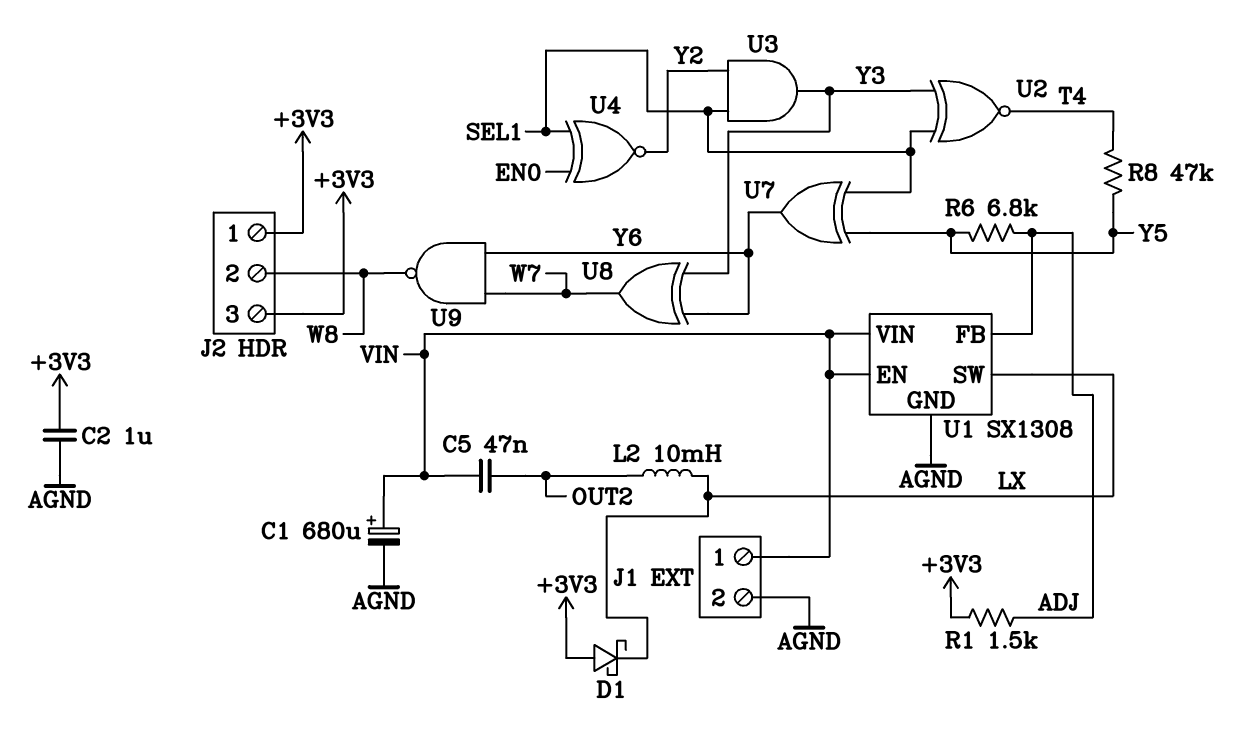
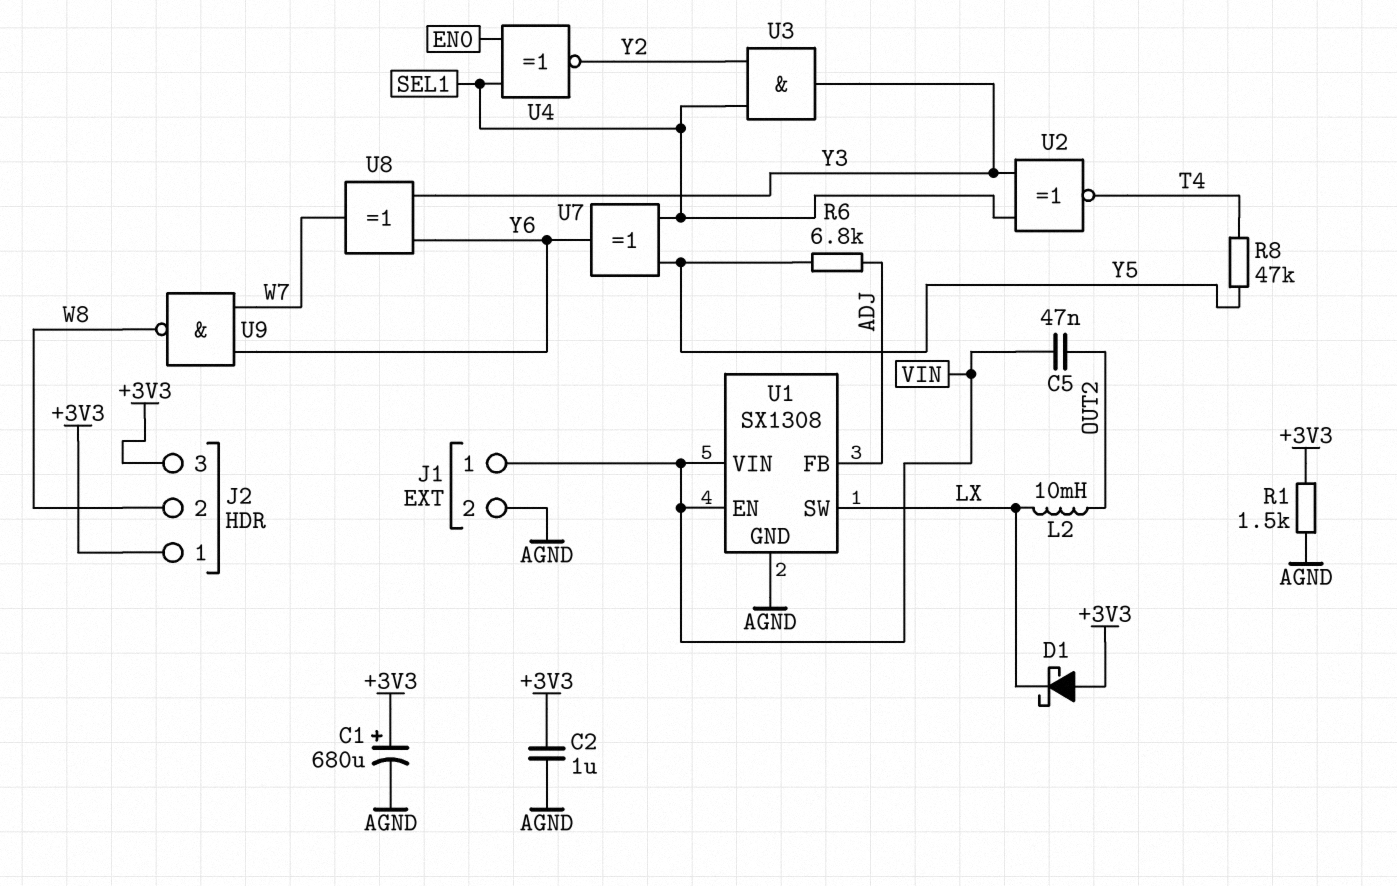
C1: 680uF (plus VIN, minus AGND) -> 680uF (plus +3V3, minus AGND)
R1: 1.5k (+3V3, ADJ) -> 1.5k (+3V3, AGND)

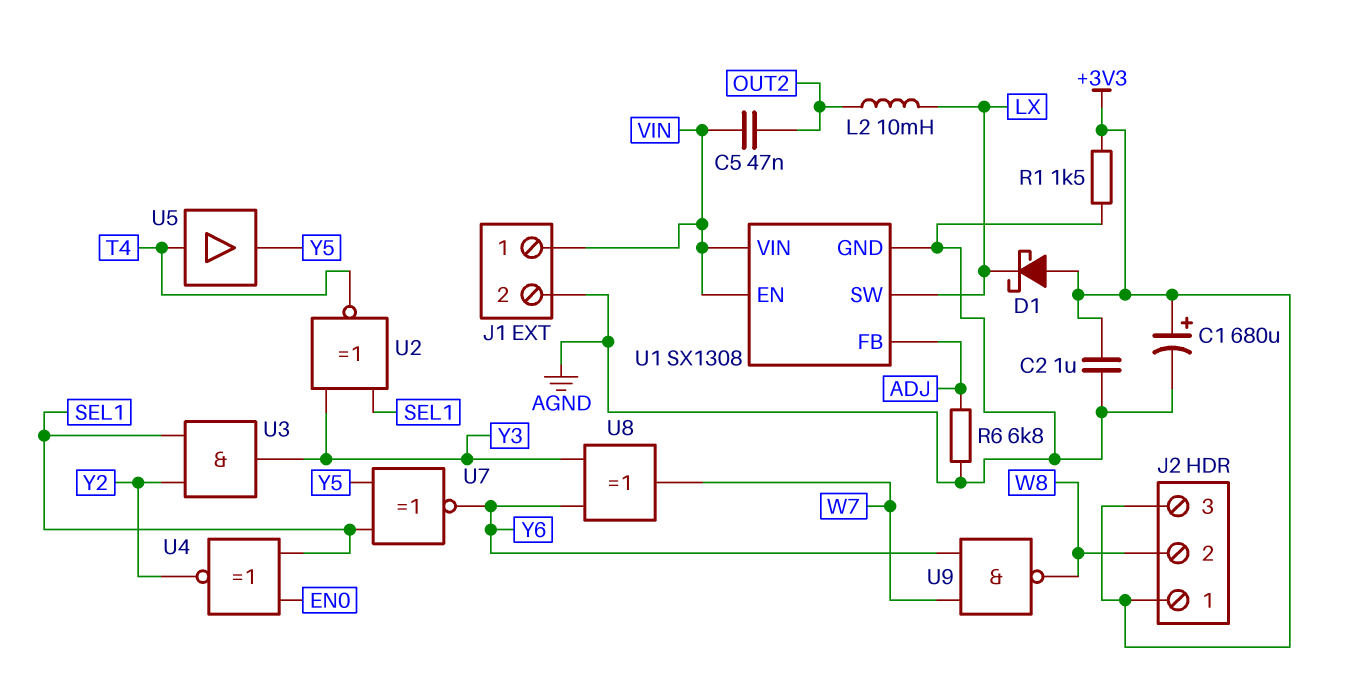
R6: 6.8k (ADJ, Y5) -> 6.8k (ADJ, AGND)
R8: 47k (T4, Y5) -> none
U5: none -> buffer (in T4, out Y5)
U7: XOR (in SEL1, in Y5, out Y6) -> XNOR (in SEL1, in Y5, out Y6)

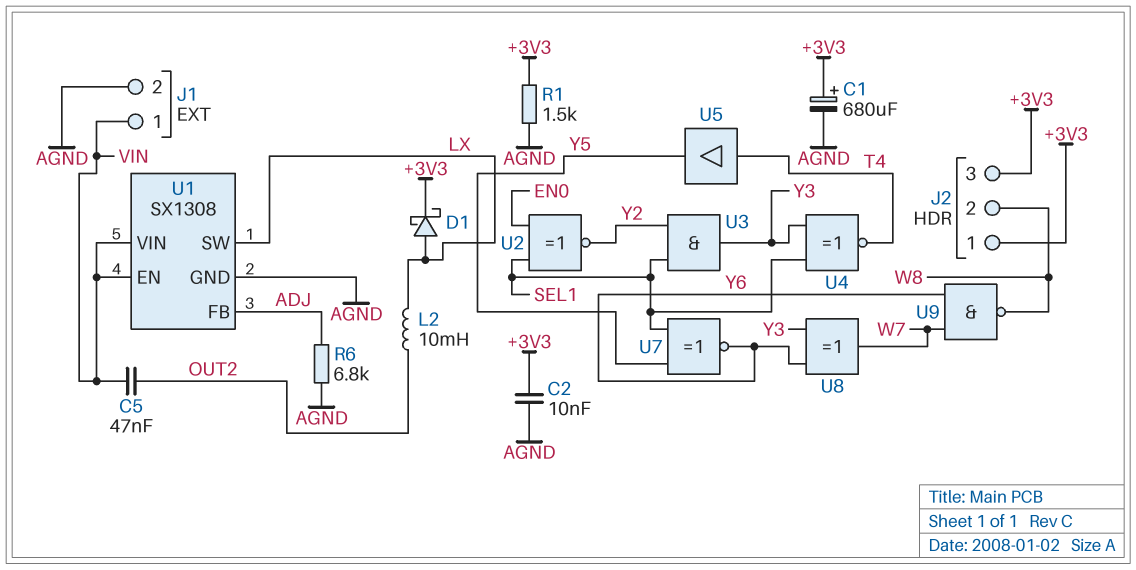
C2: 1uF (+3V3, AGND) -> 10nF (+3V3, AGND)
D1: schottky (A +3V3, K LX) -> schottky (A LX, K +3V3)
U2: XNOR (in SEL1, in Y3, out T4) -> XNOR (in EN0, in SEL1, out Y2)
U4: XNOR (in EN0, in SEL1, out Y2) -> XNOR (in SEL1, in Y3, out T4)

